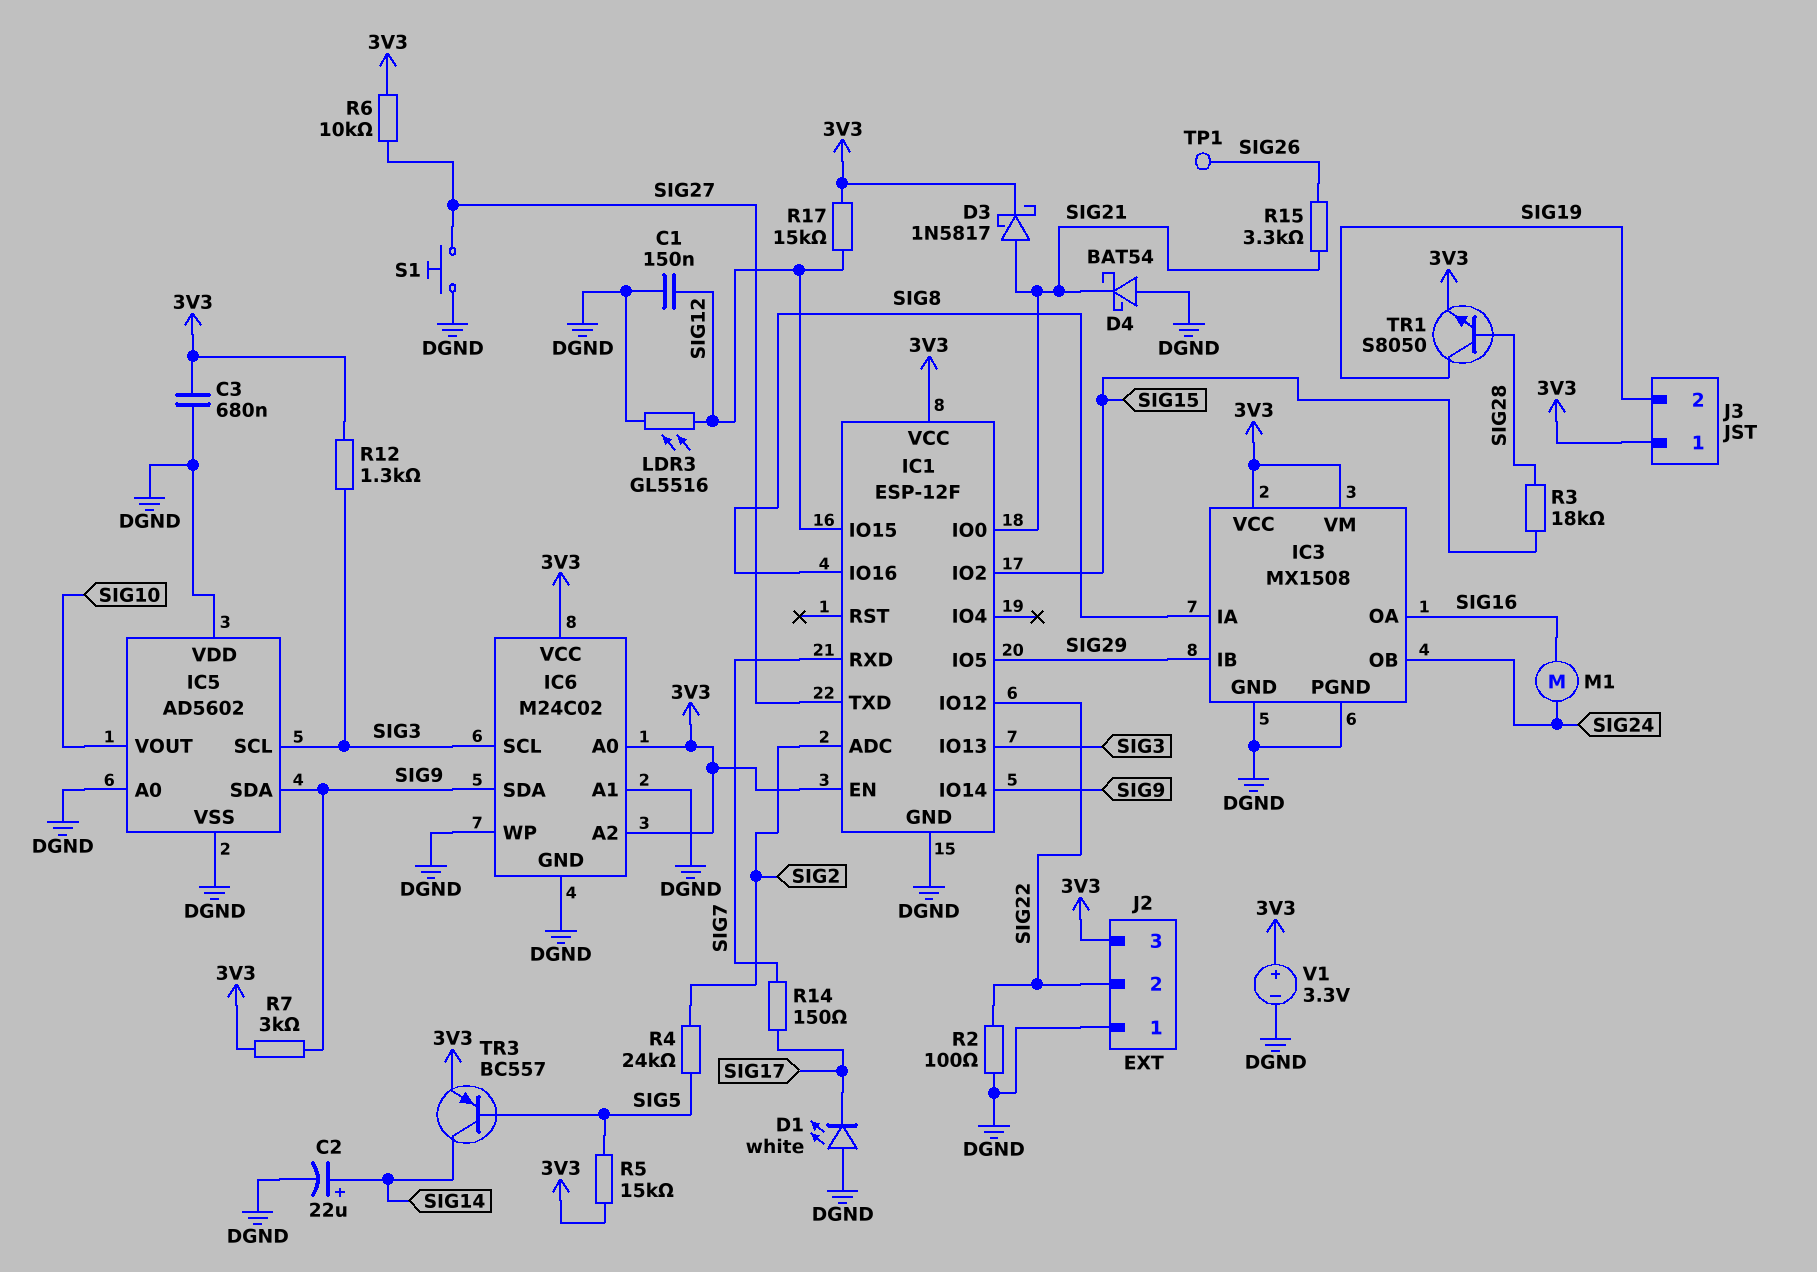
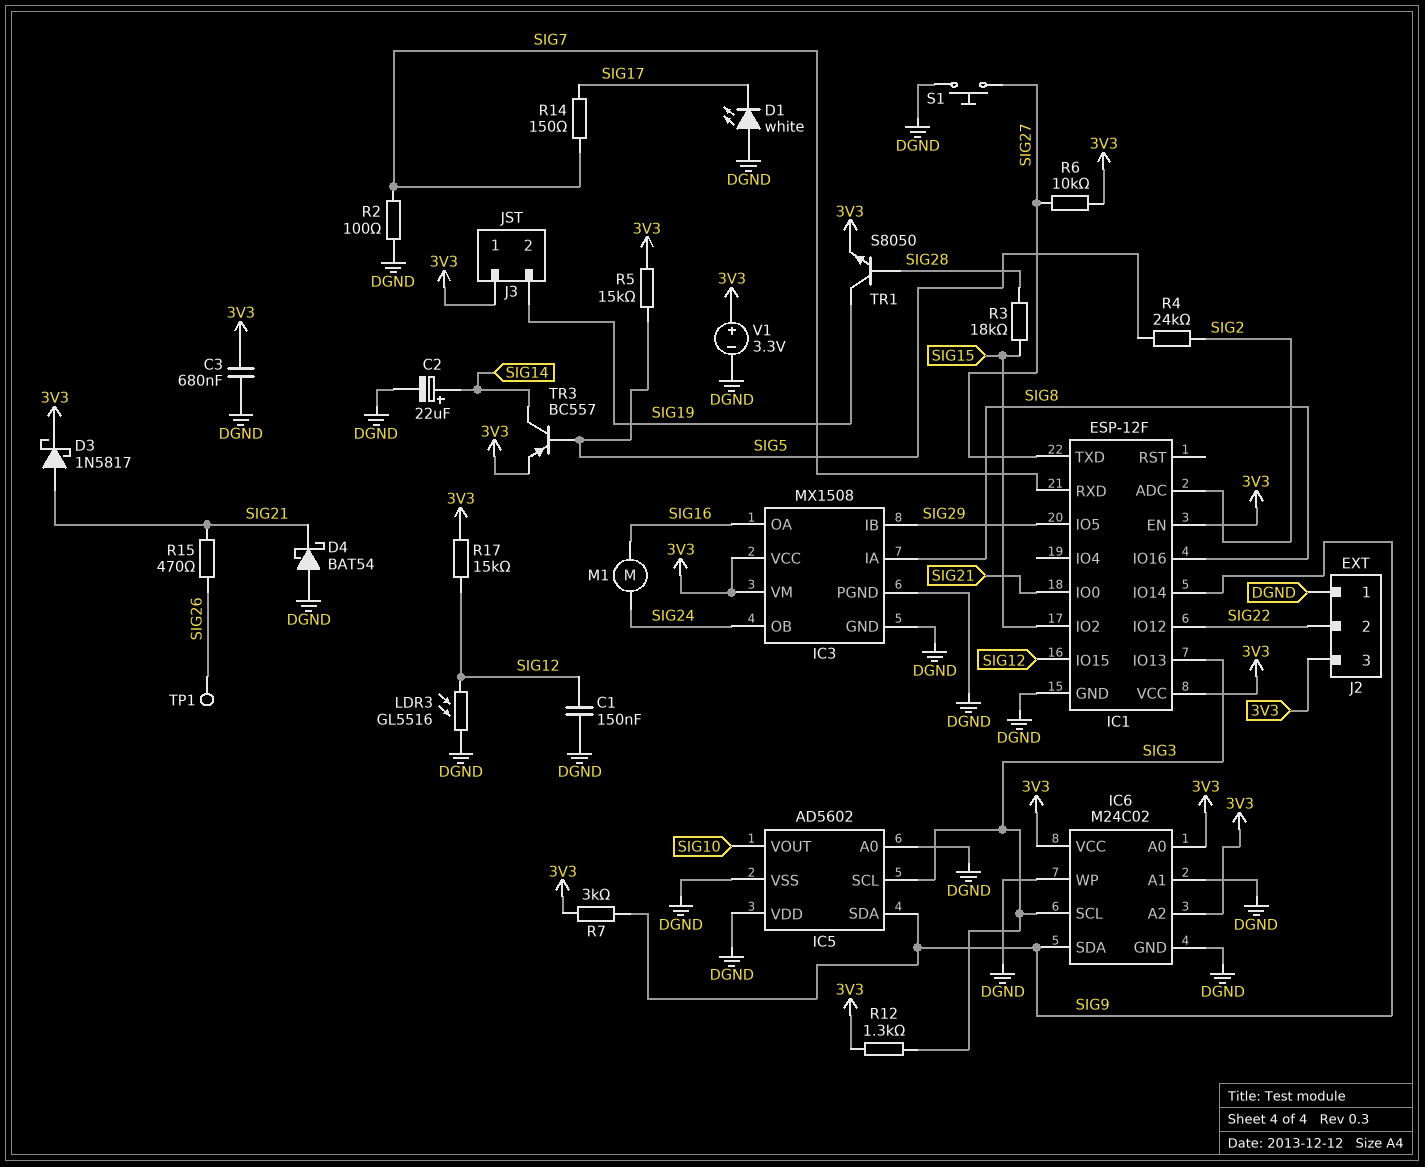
R2: 100 (DGND, SIG22) -> 100 (DGND, SIG7)
R15: 3.3k (SIG21, SIG26) -> 470 (SIG21, SIG26)

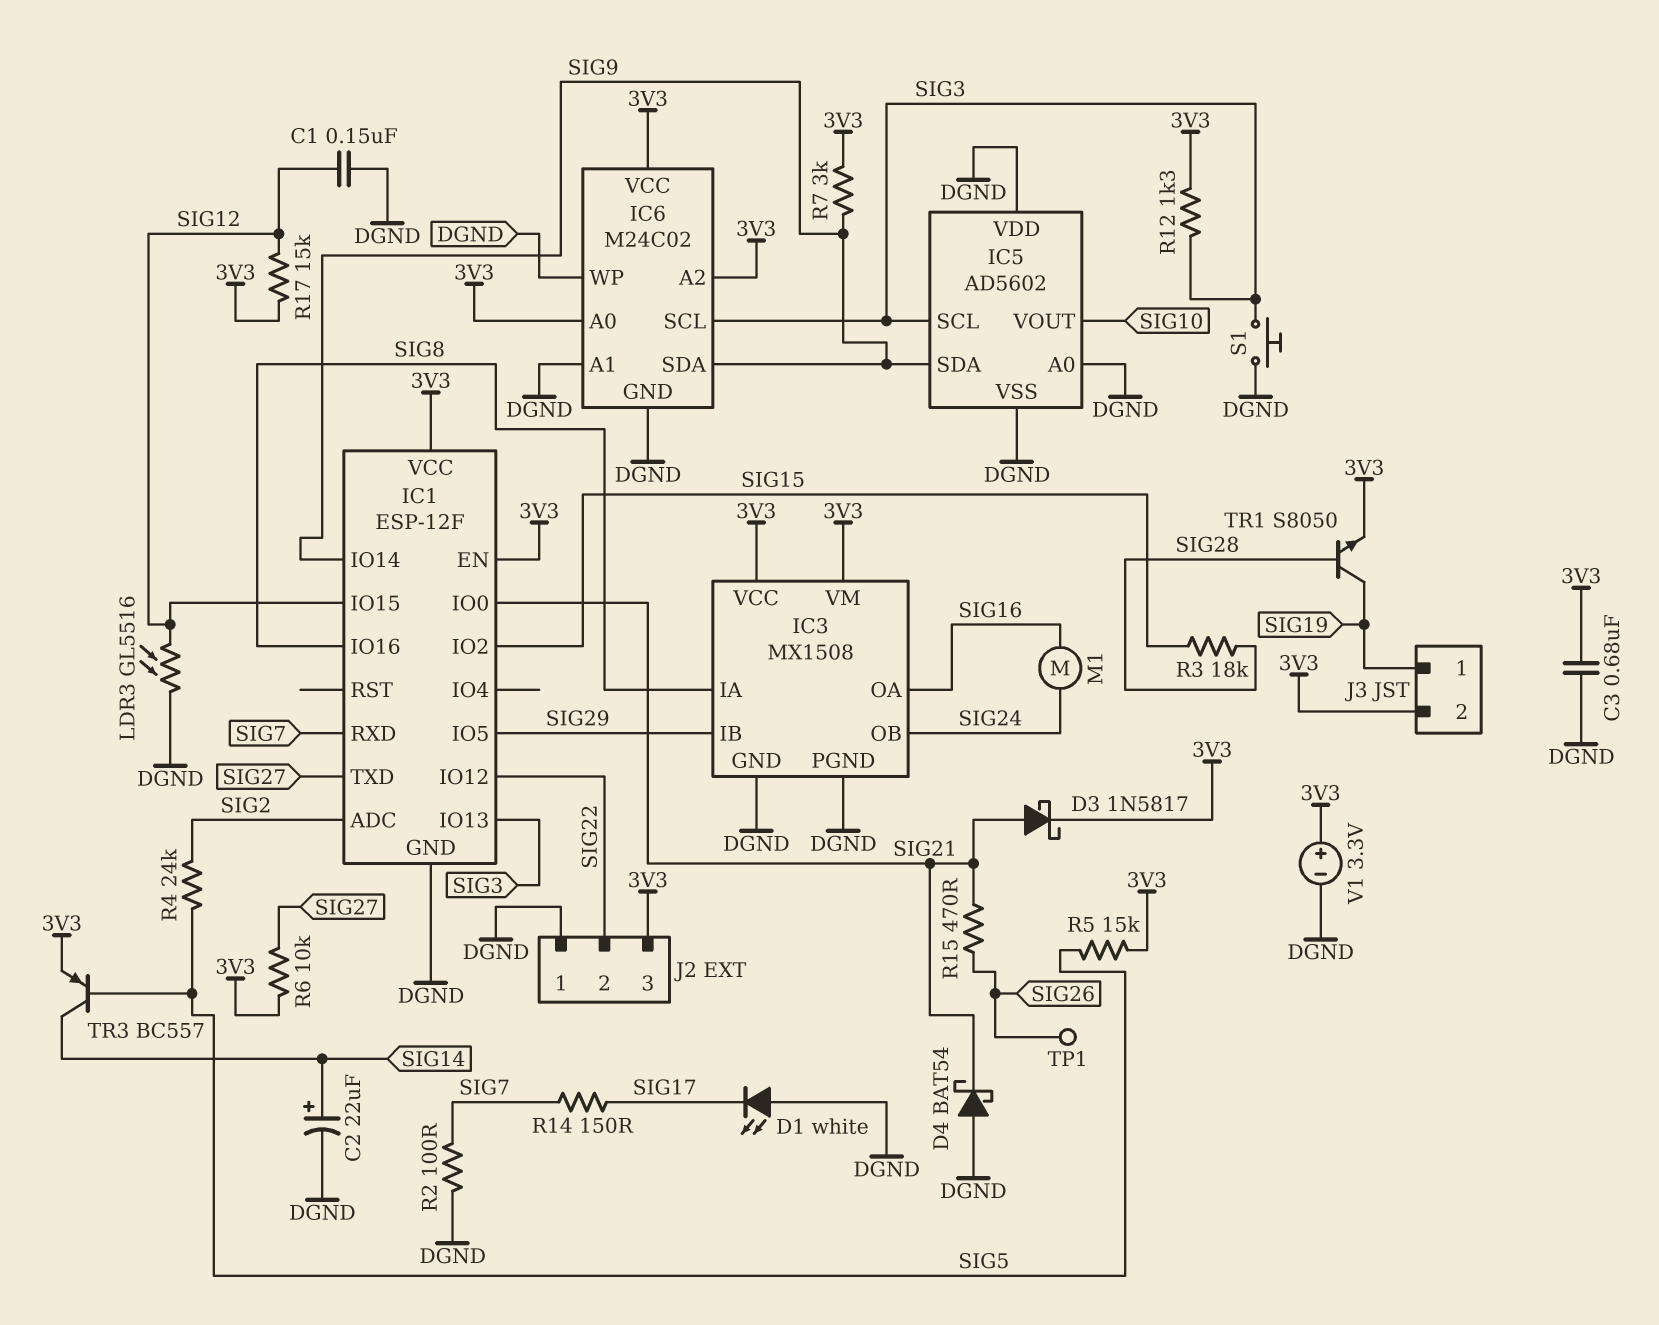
J3 pin 1: 3V3 -> SIG19
J3 pin 2: SIG19 -> 3V3
S1: button (DGND, SIG27) -> button (DGND, SIG3)

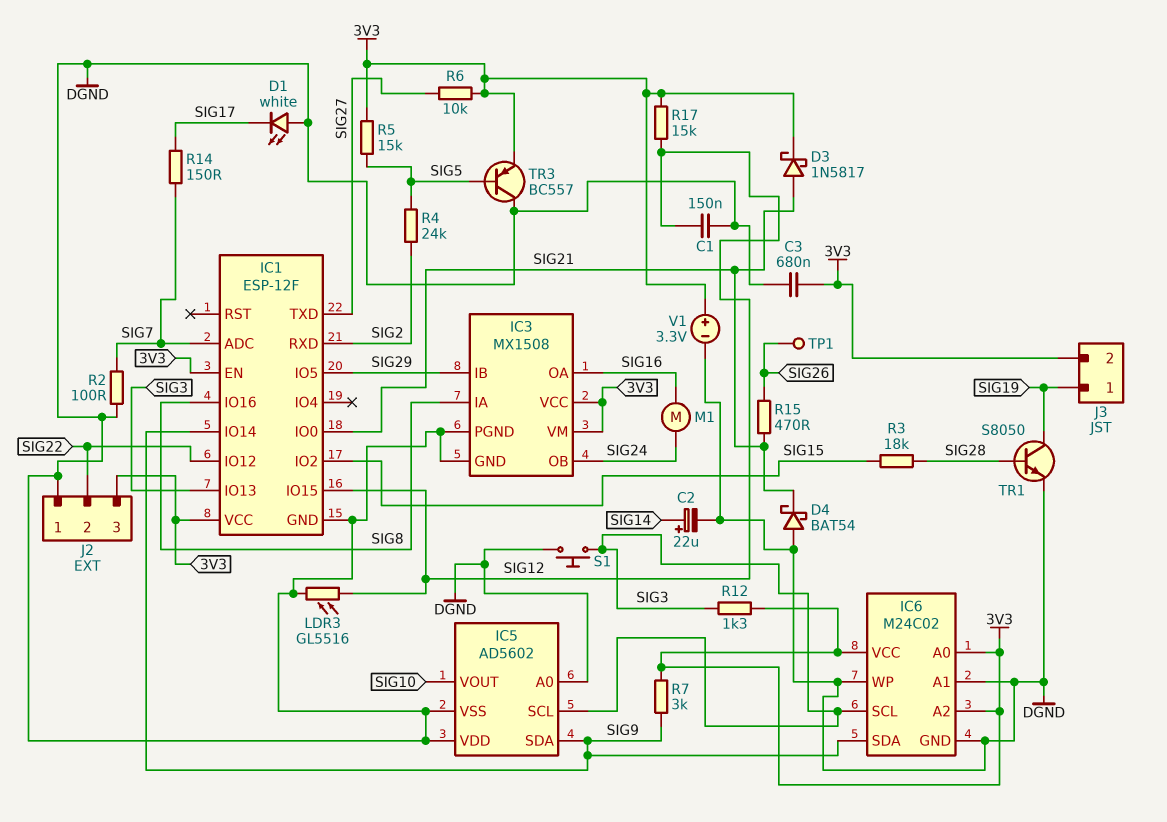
IC1 pin ADC: SIG2 -> SIG7
IC1 pin RXD: SIG7 -> SIG2
TR1: NPN S8050 (B SIG28, C SIG19, E 3V3) -> NPN S8050 (B SIG28, C SIG19, E DGND)
TR3: PNP BC557 (B SIG5, C SIG14, E 3V3) -> PNP BC557 (B SIG5, C DGND, E 3V3)

